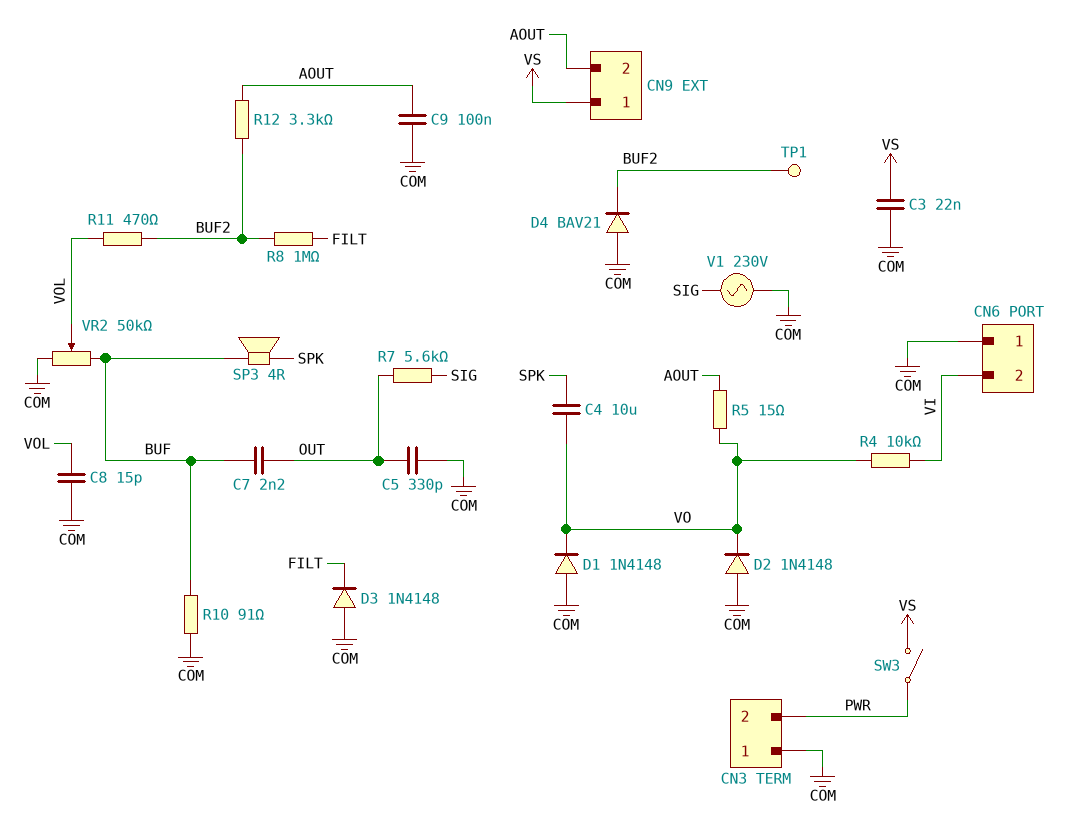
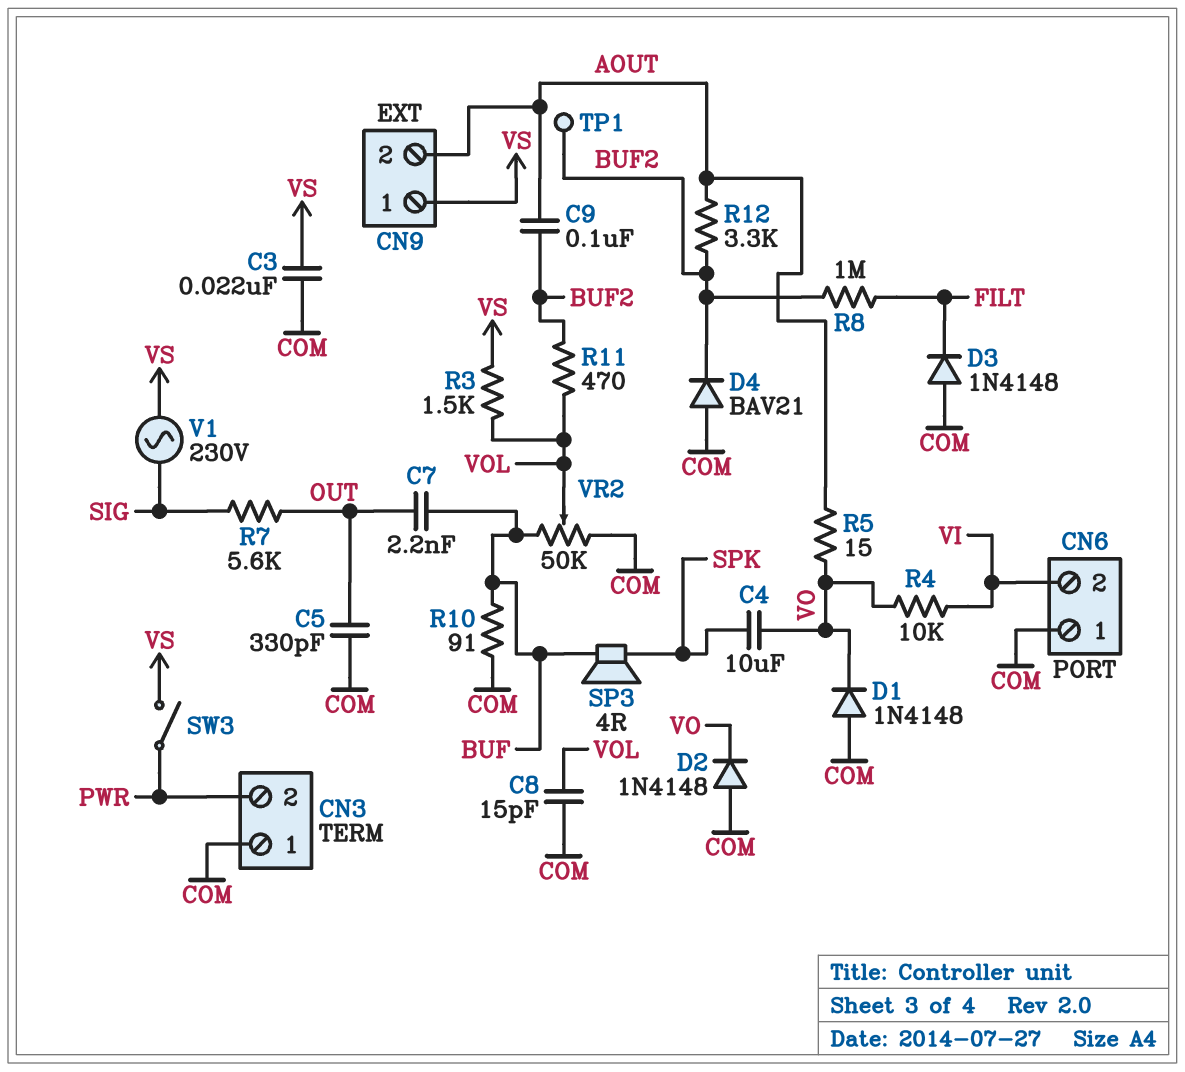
C9: 100nF (AOUT, COM) -> 100nF (AOUT, BUF2)
R3: none -> 1.5k (VOL, VS)
V1: AC 230V (COM, SIG) -> AC 230V (SIG, VS)

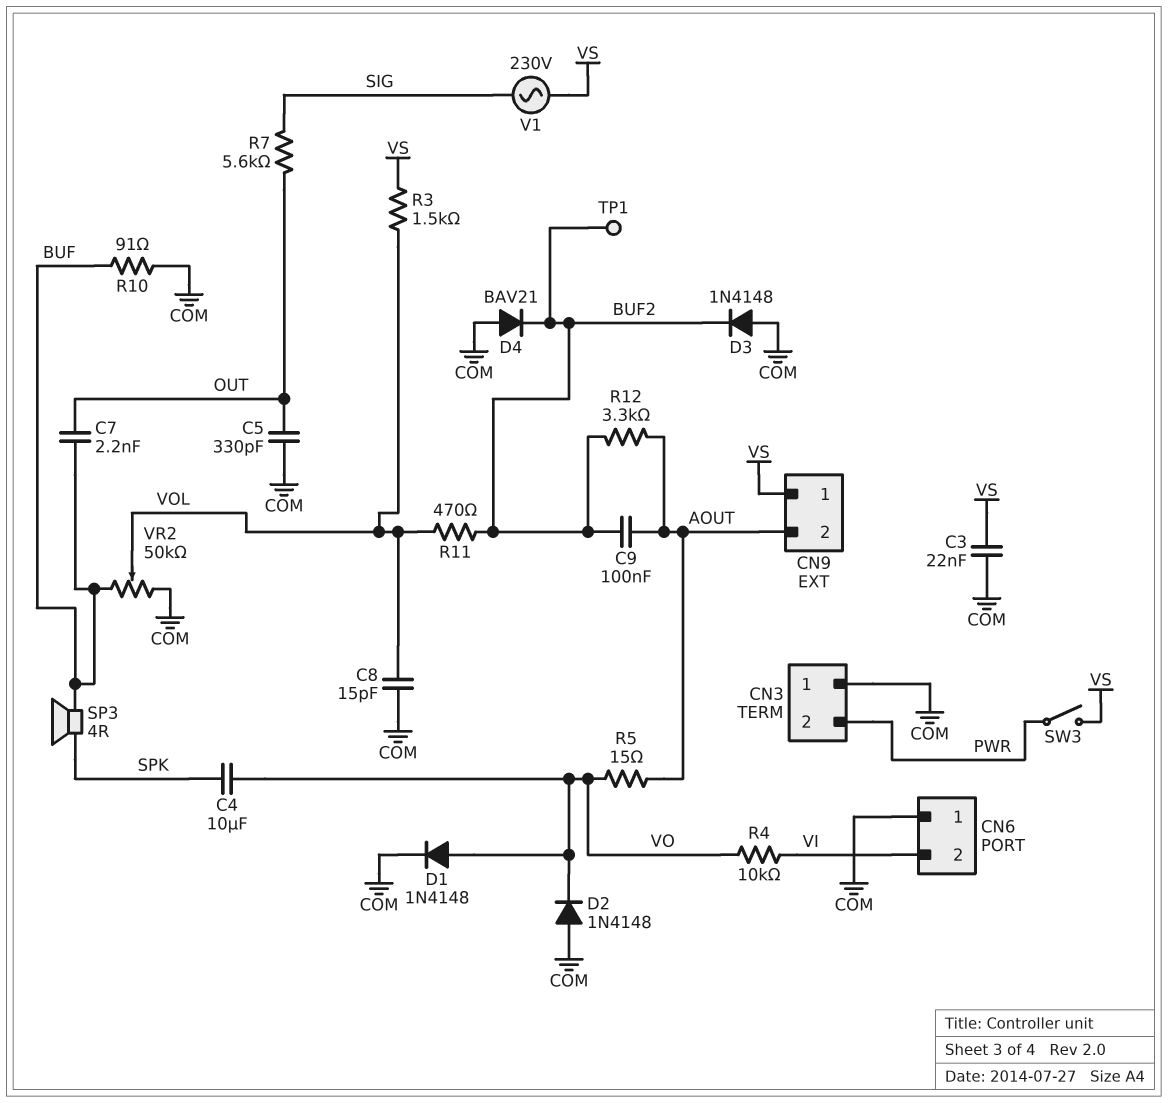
D1: diode 1N4148 (A COM, K VO) -> diode 1N4148 (A VO, K COM)
D3: diode 1N4148 (A COM, K FILT) -> diode 1N4148 (A COM, K BUF2)
R8: 1M (BUF2, FILT) -> none

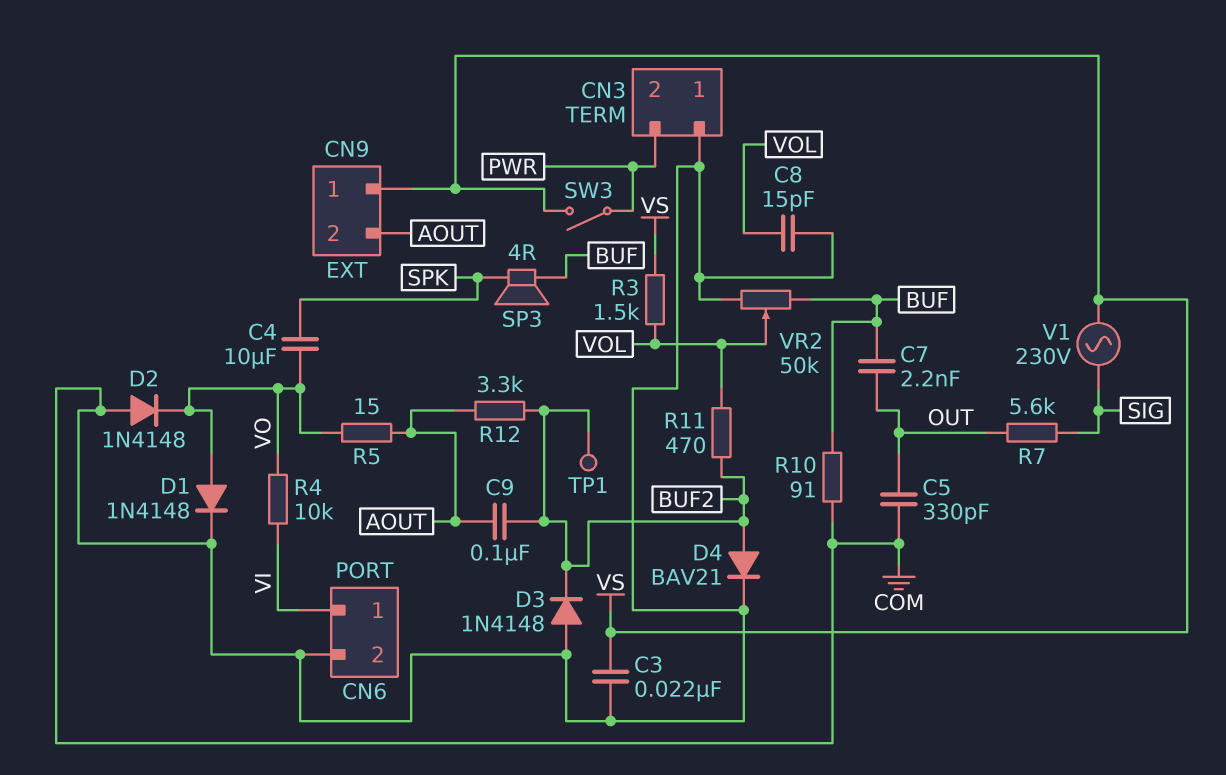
CN6 pin 1: COM -> VI
CN6 pin 2: VI -> COM
D4: diode BAV21 (A COM, K BUF2) -> diode BAV21 (A BUF2, K COM)

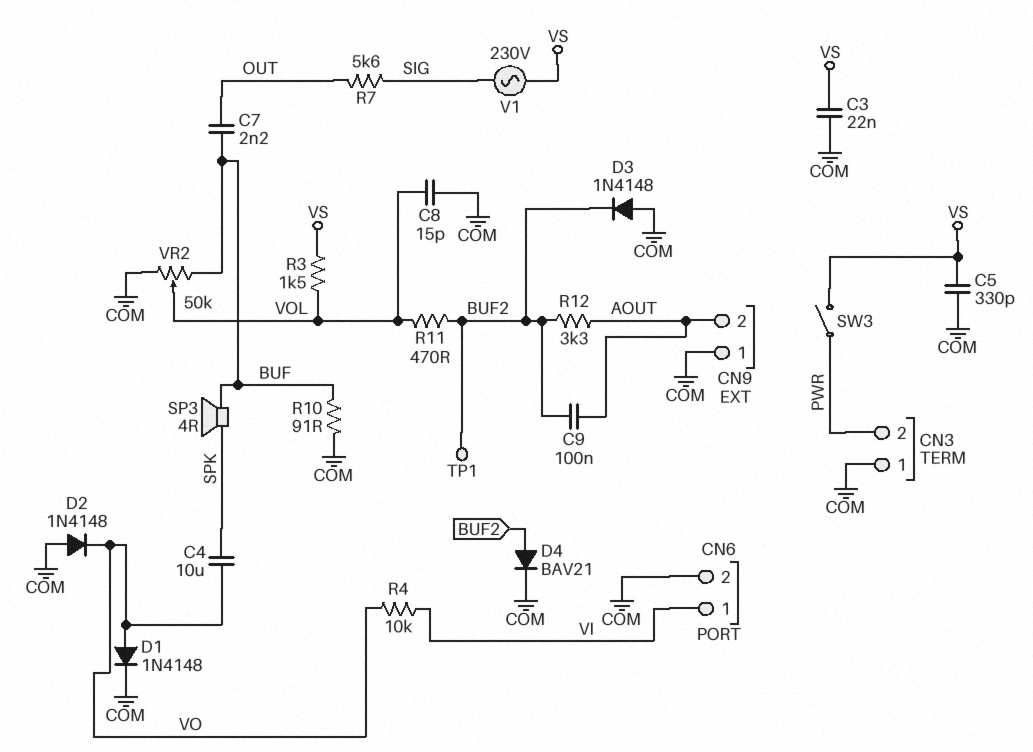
C5: 330pF (COM, OUT) -> 330pF (COM, VS)
CN9 pin 1: VS -> COM
R5: 15 (AOUT, VO) -> none

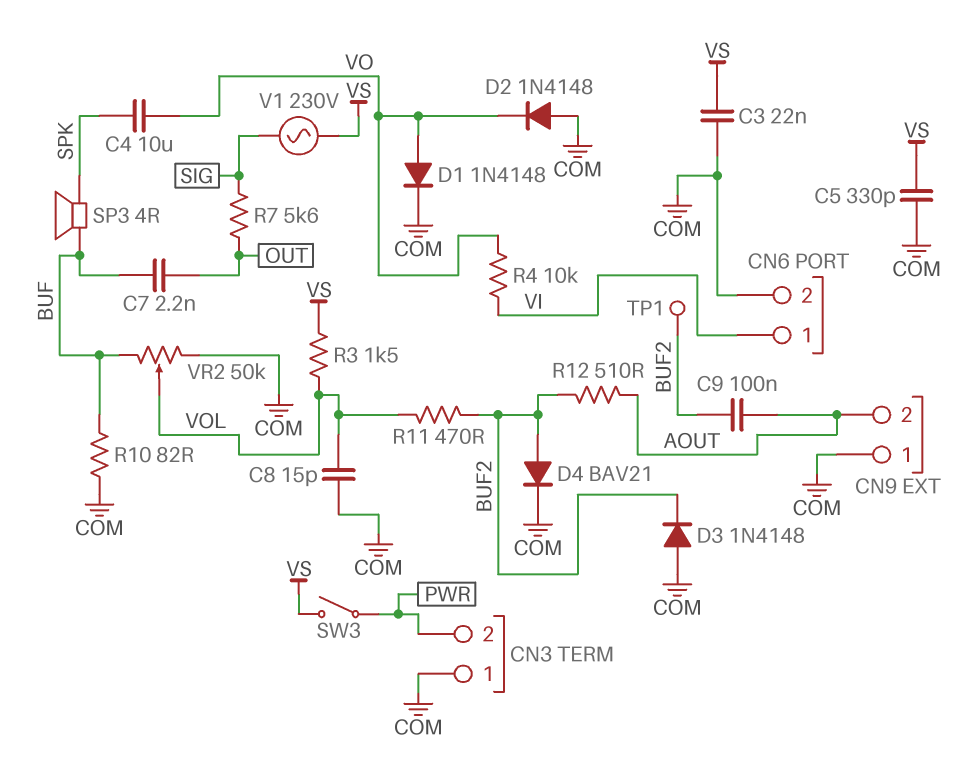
R10: 91 (BUF, COM) -> 82 (BUF, COM)
R12: 3.3k (AOUT, BUF2) -> 510 (AOUT, BUF2)

